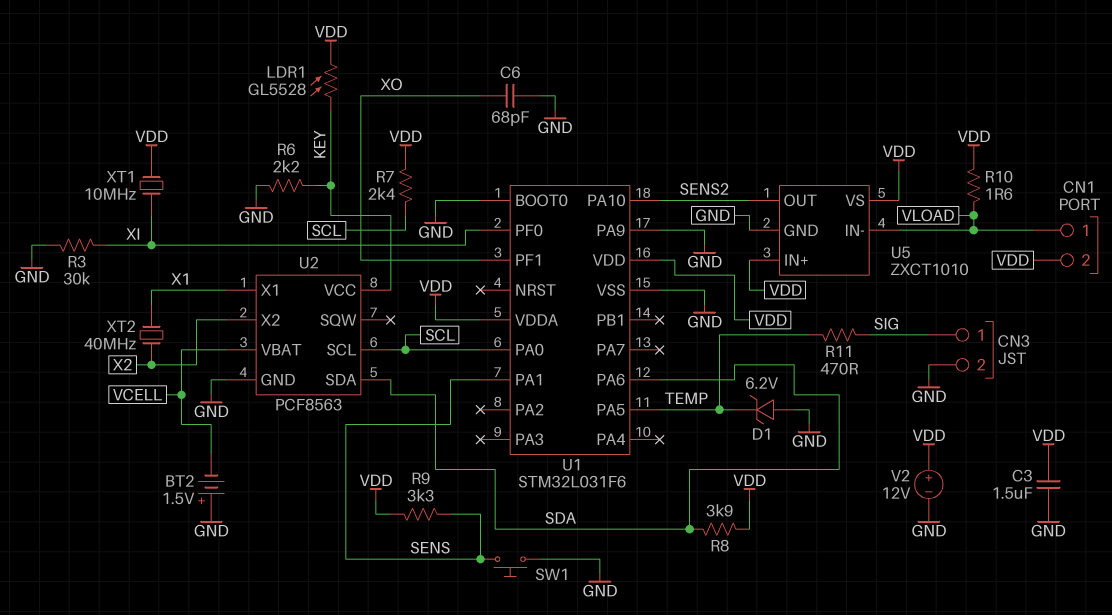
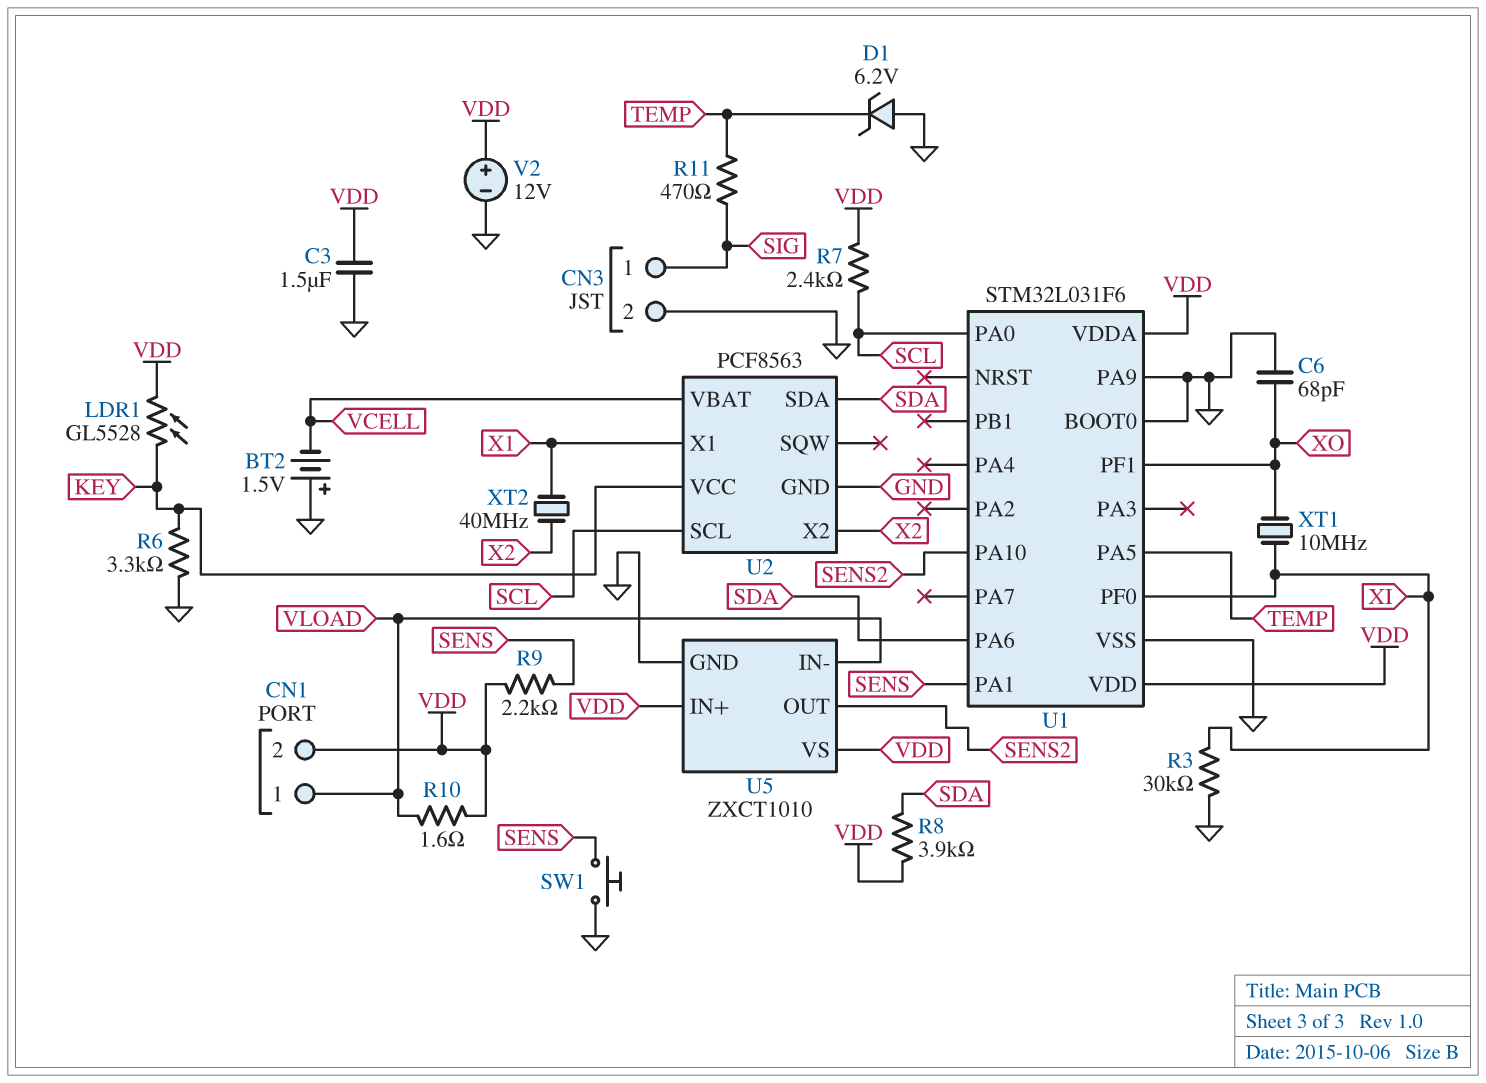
R6: 2.2k (GND, KEY) -> 3.3k (GND, KEY)
R9: 3.3k (SENS, VDD) -> 2.2k (SENS, VDD)
XT1: 10MHz (VDD, XI) -> 10MHz (XI, XO)

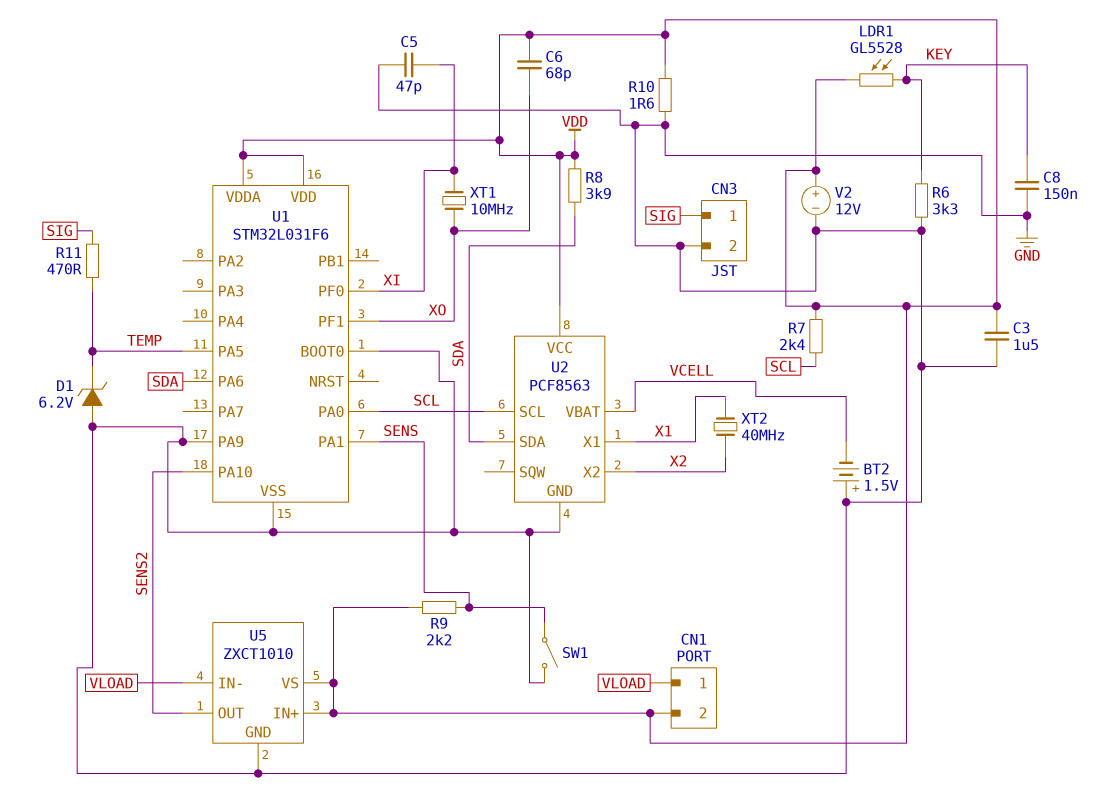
C5: none -> 47pF (GND, XI)
C6: 68pF (GND, XO) -> 68pF (VDD, XO)
C8: none -> 150nF (GND, KEY)
R3: 30k (GND, XI) -> none
R10: 1.6 (VDD, VLOAD) -> 1.6 (GND, VDD)
SW1: button (GND, SENS) -> switch (GND, SENS)
U2 pin VCC: KEY -> VDD

